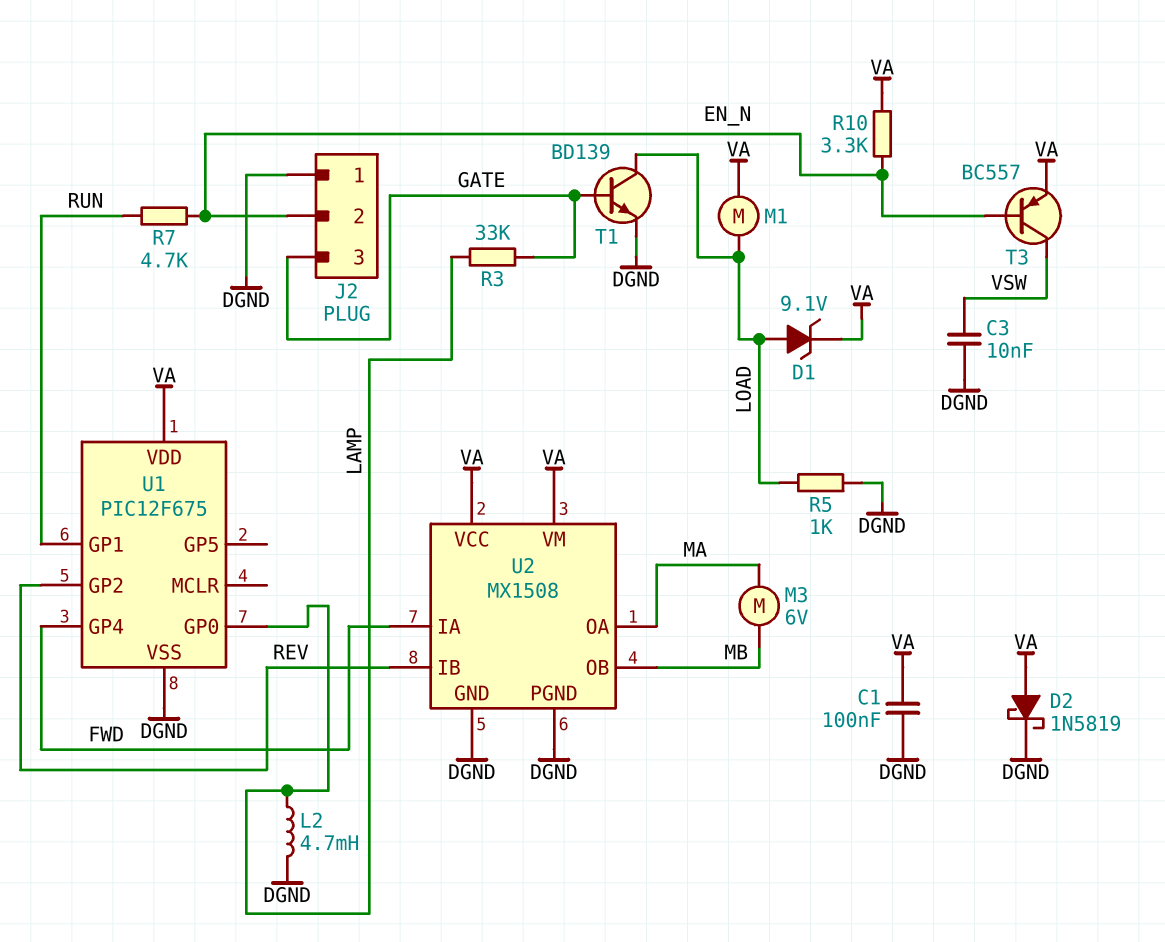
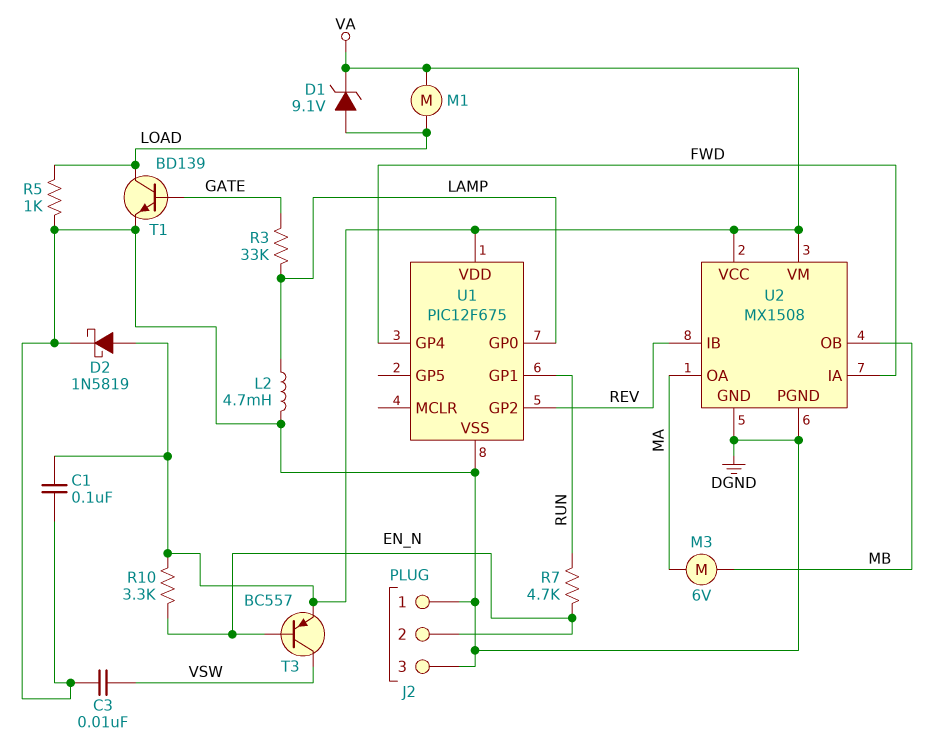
J2 pin 3: GATE -> DGND

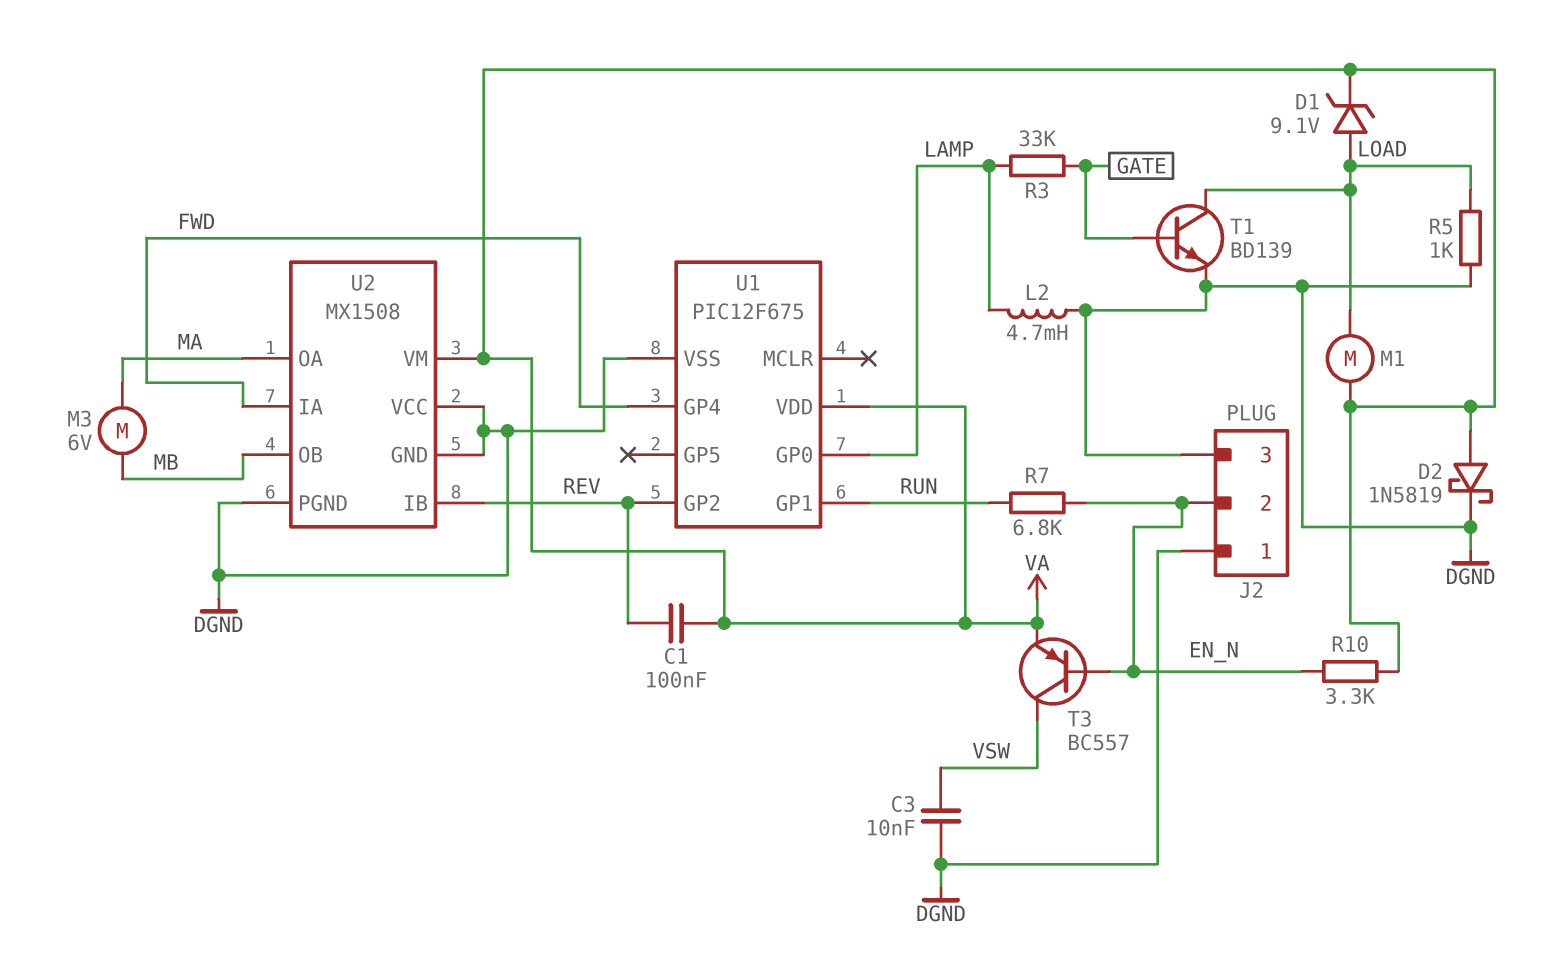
C1: 100nF (DGND, VA) -> 100nF (REV, VA)
R7: 4.7k (EN_N, RUN) -> 6.8k (EN_N, RUN)
U2 pin VCC: VA -> DGND

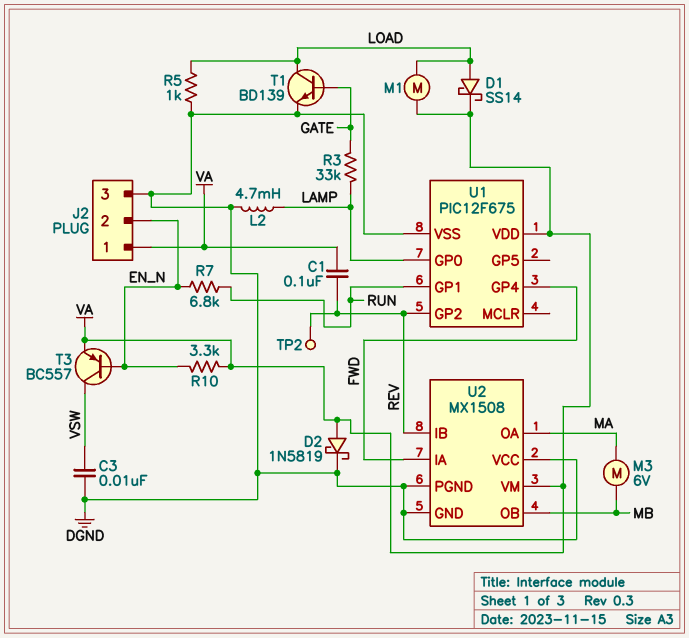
D1: zener 9.1V (A LOAD, K VA) -> schottky SS14 (A LOAD, K VA)
J2 pin 1: DGND -> VA
TP2: none -> test point (REV)

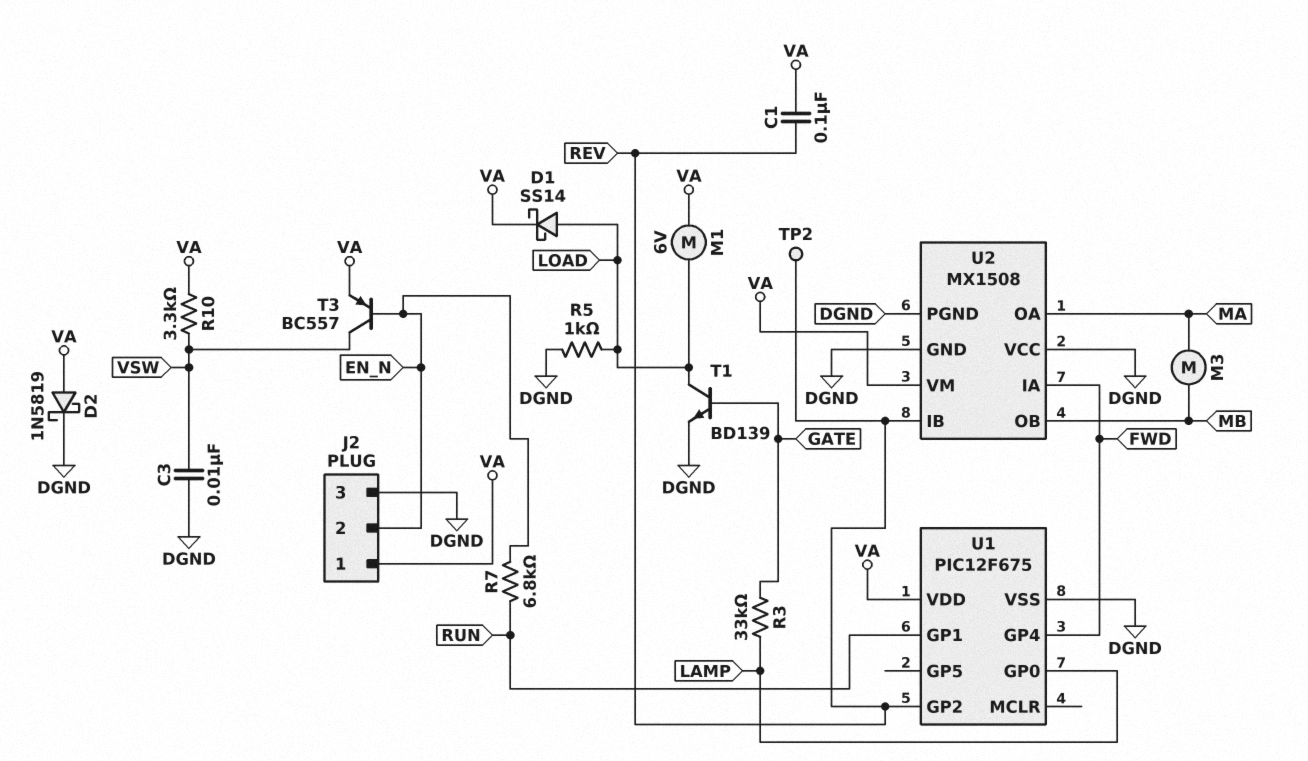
L2: 4.7mH (DGND, LAMP) -> none
M1: motor (LOAD, VA) -> motor 6V (LOAD, VA)
M3: motor 6V (MA, MB) -> motor (MA, MB)
R10: 3.3k (EN_N, VA) -> 3.3k (VA, VSW)

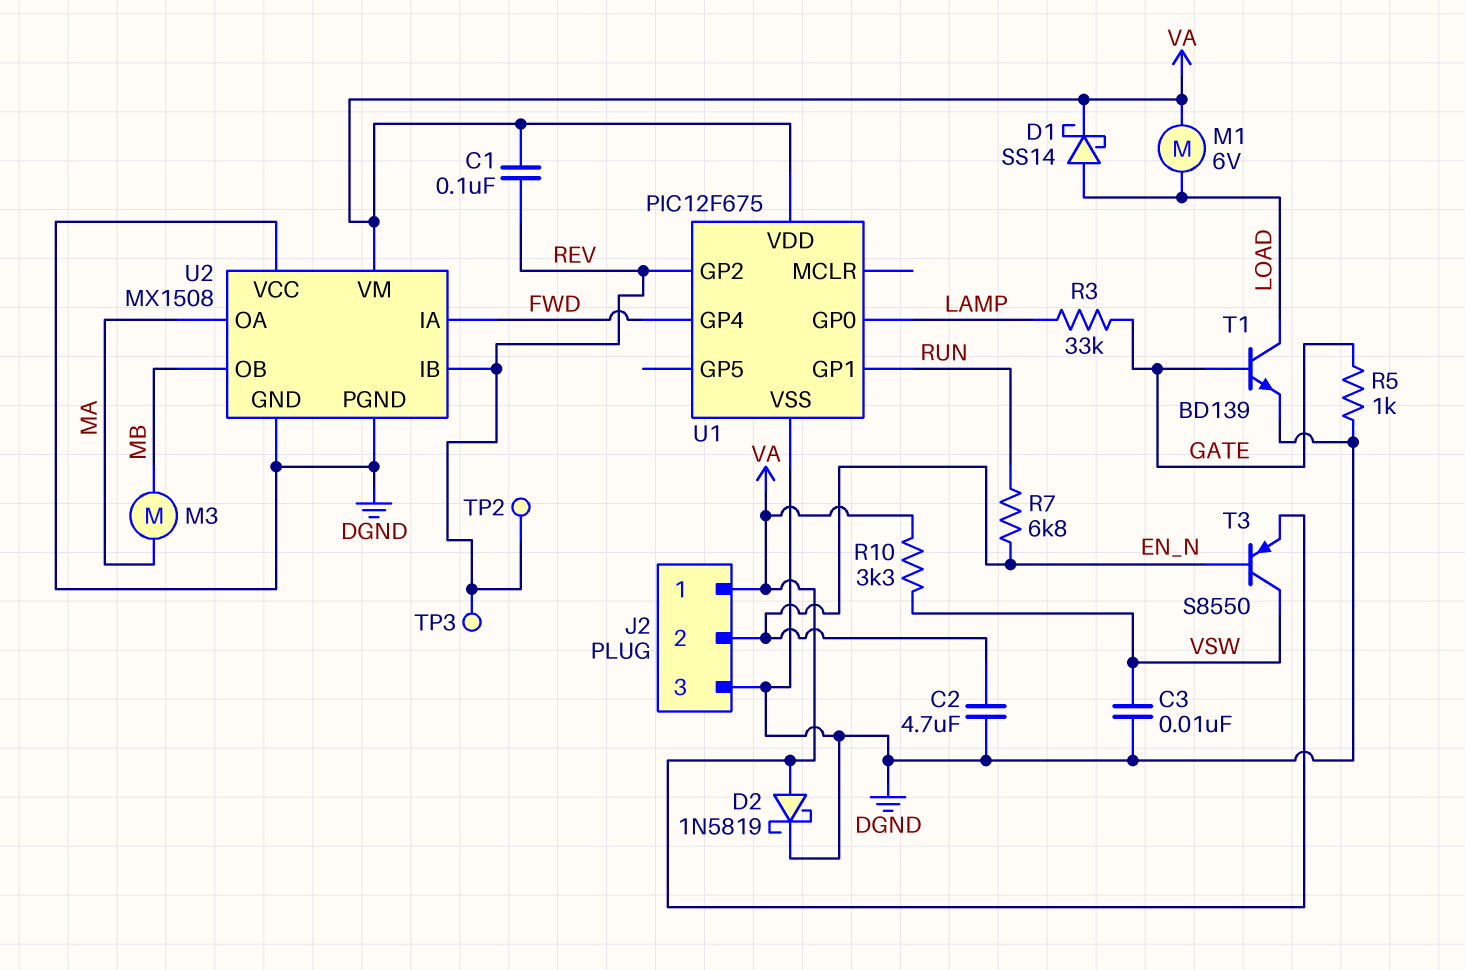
C2: none -> 4.7uF (DGND, EN_N)
R5: 1k (DGND, LOAD) -> 1k (DGND, GATE)
T3: PNP BC557 (B EN_N, C VSW, E VA) -> PNP S8550 (B EN_N, C VSW, E VA)
TP3: none -> test point (REV)

